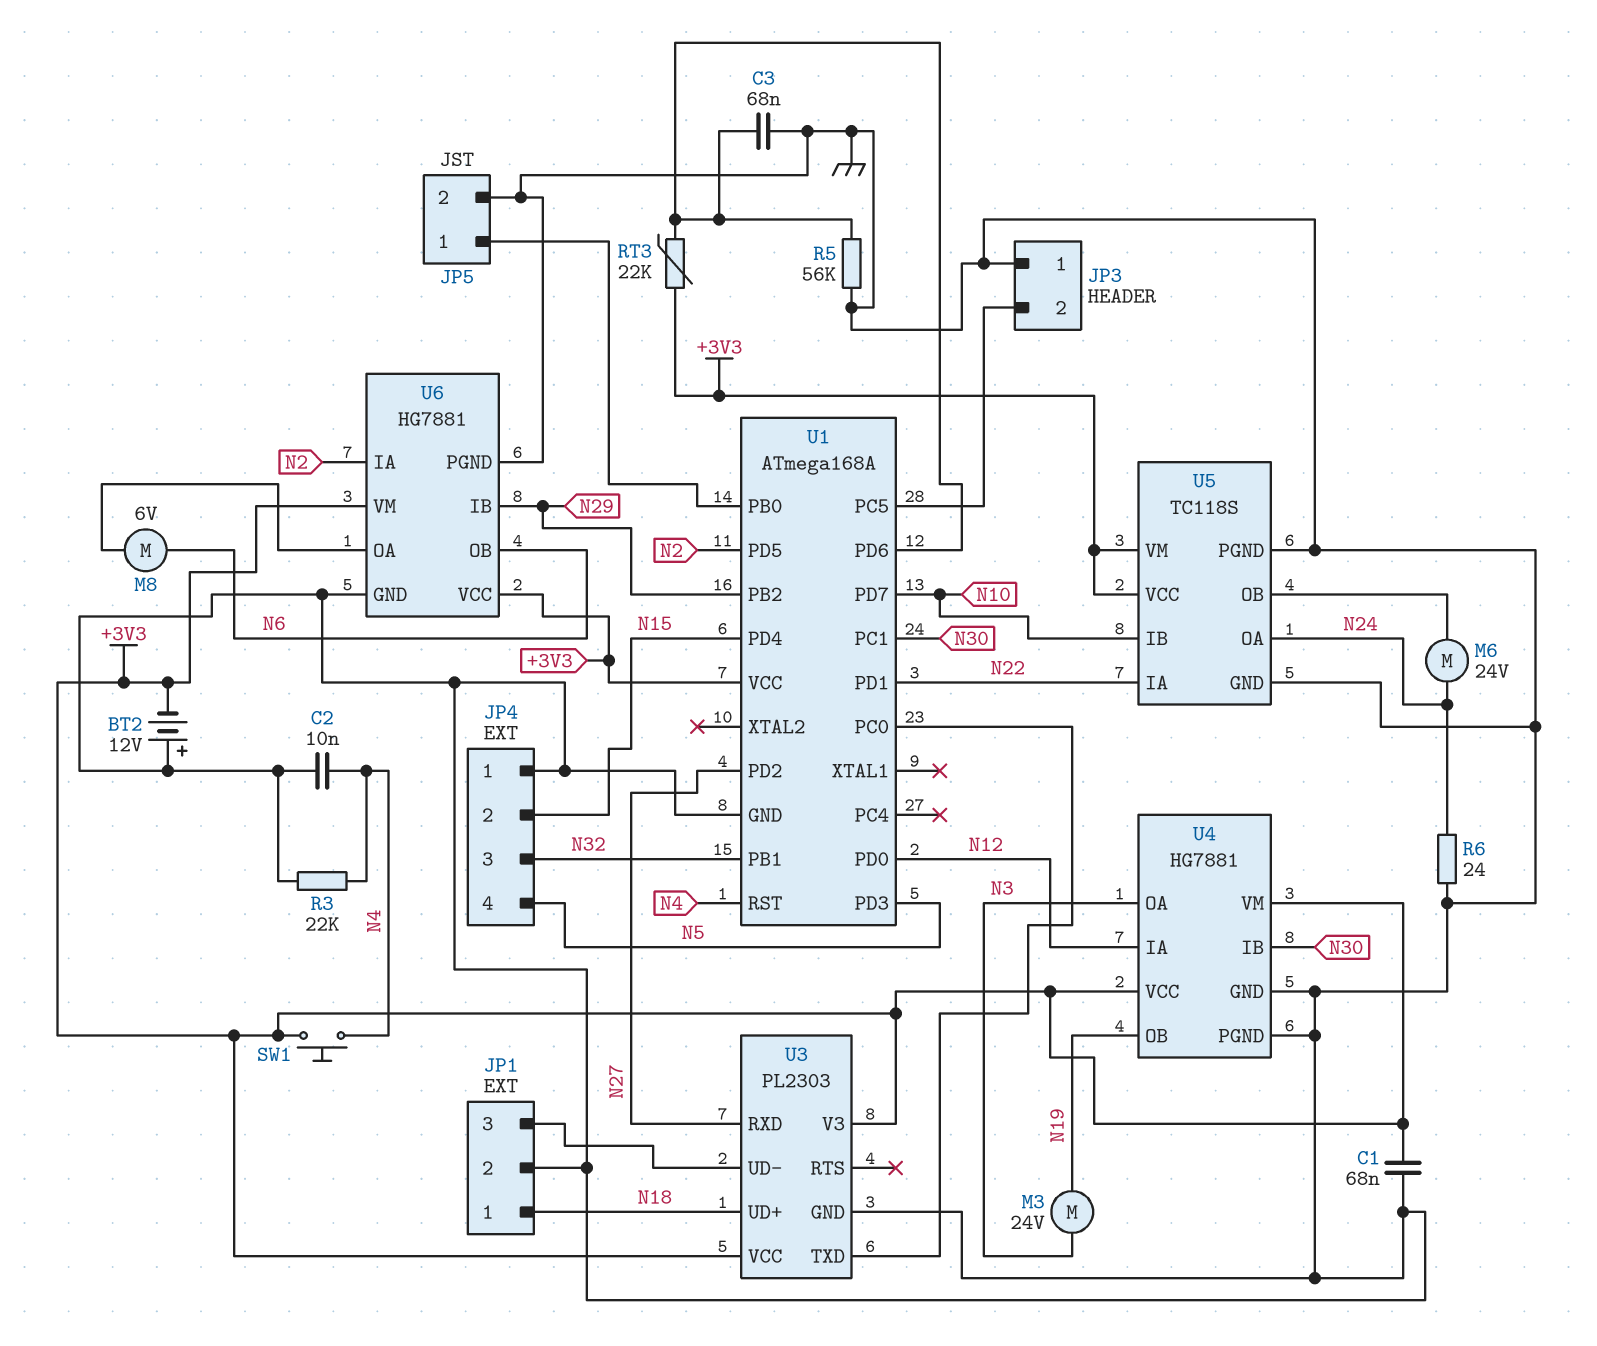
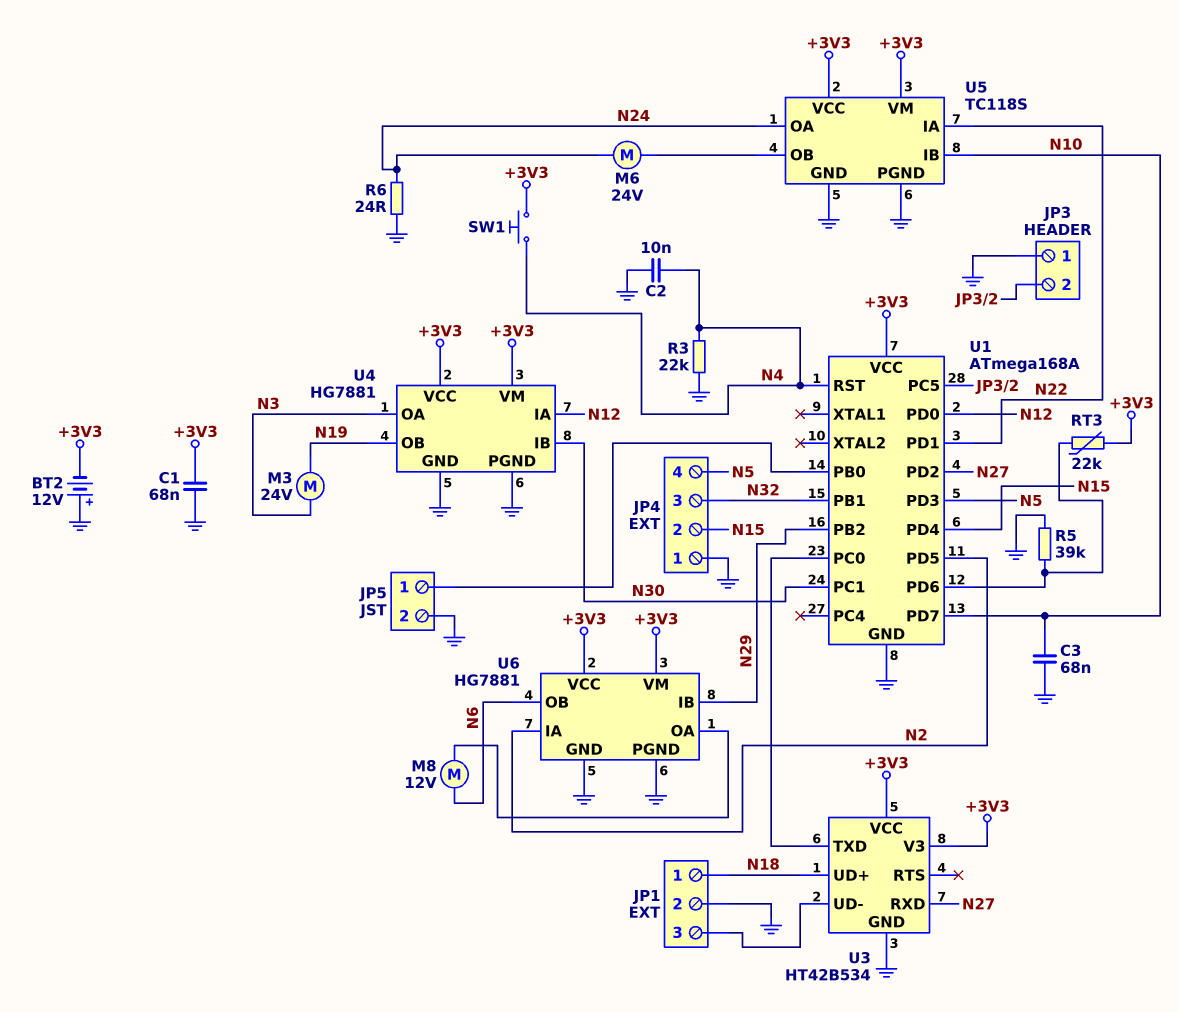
C3: 68nF (GND, U1/PD6) -> 68nF (GND, N10)
M8: motor 6V (N6, U6/OA) -> motor 12V (N6, U6/OA)
R5: 56k (GND, U1/PD6) -> 39k (GND, U1/PD6)
U3: PL2303 -> HT42B534

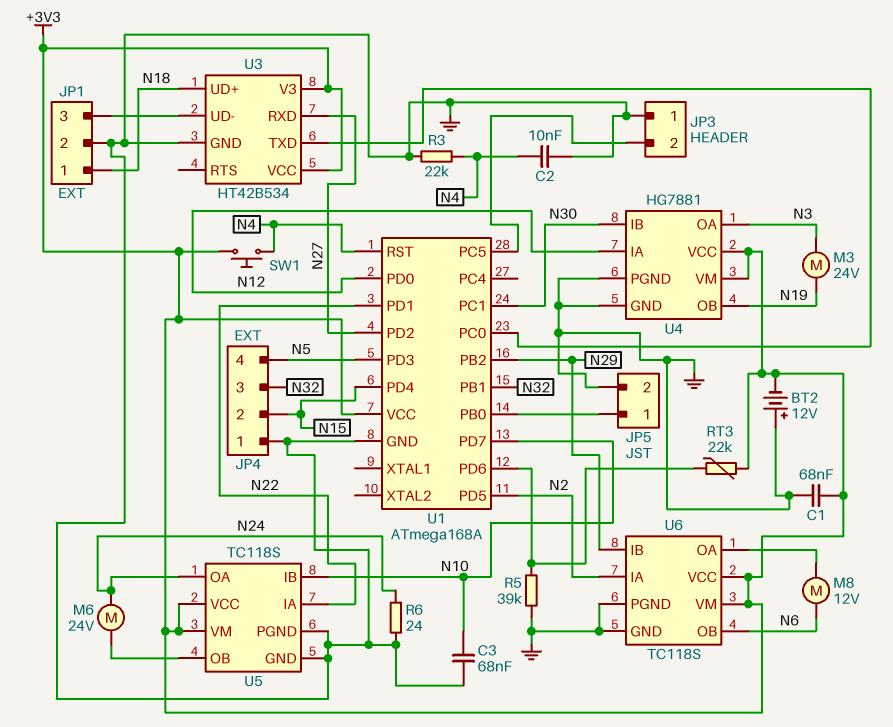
U6: HG7881 -> TC118S

